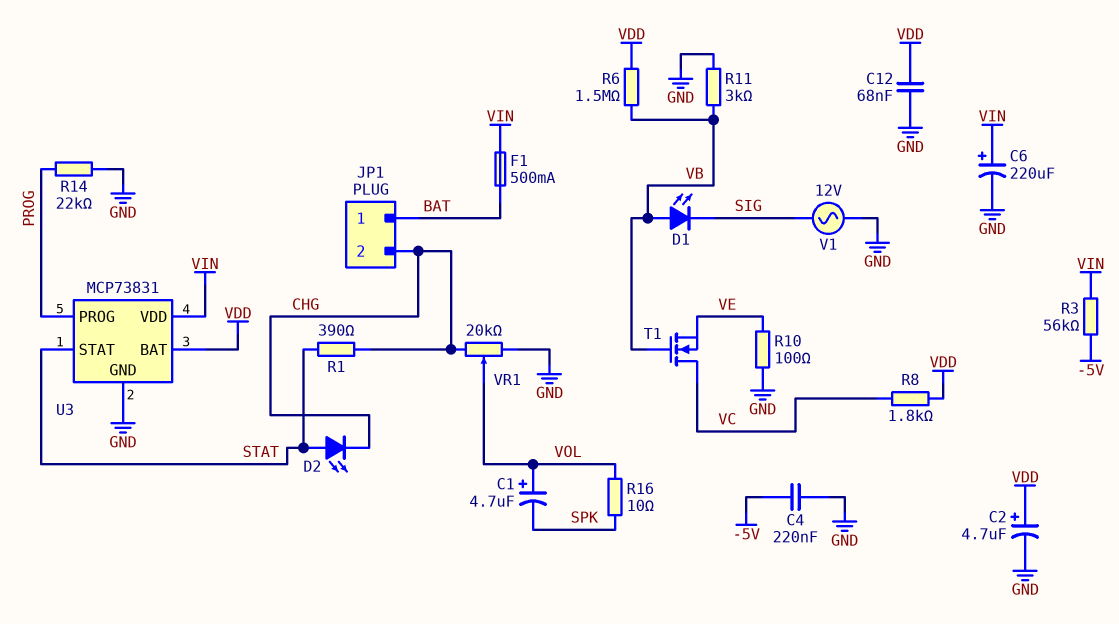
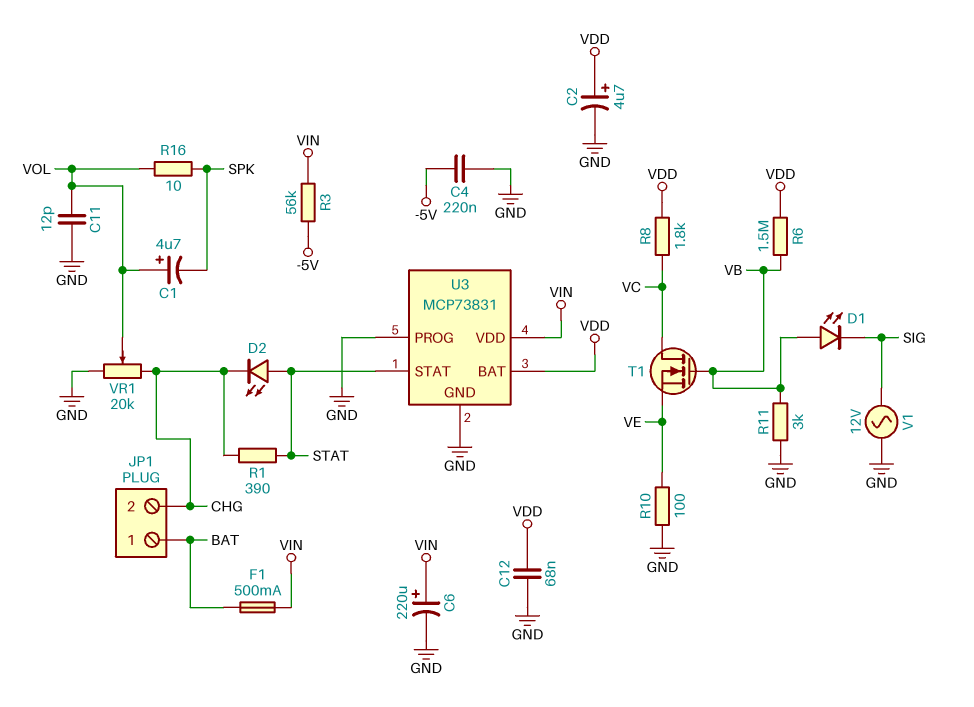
C11: none -> 12pF (GND, VOL)
R14: 22k (GND, PROG) -> none
U3 pin PROG: PROG -> GND

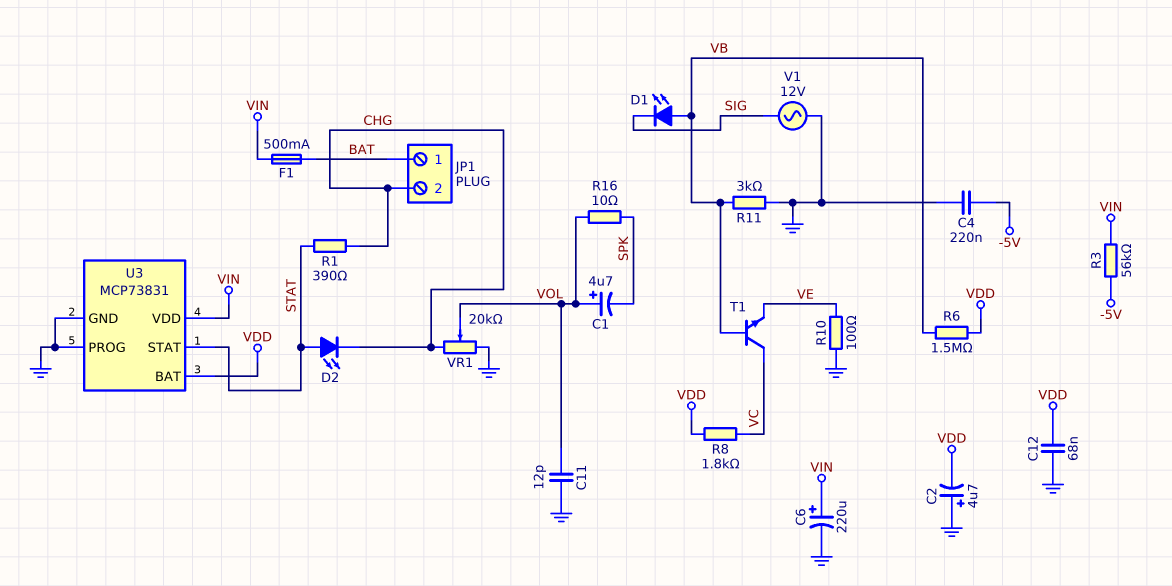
C2: 4.7uF (plus VDD, minus GND) -> 4.7uF (plus GND, minus VDD)
T1: NMOS (G VB, D VC, S VE) -> NPN (B VB, C VC, E VE)

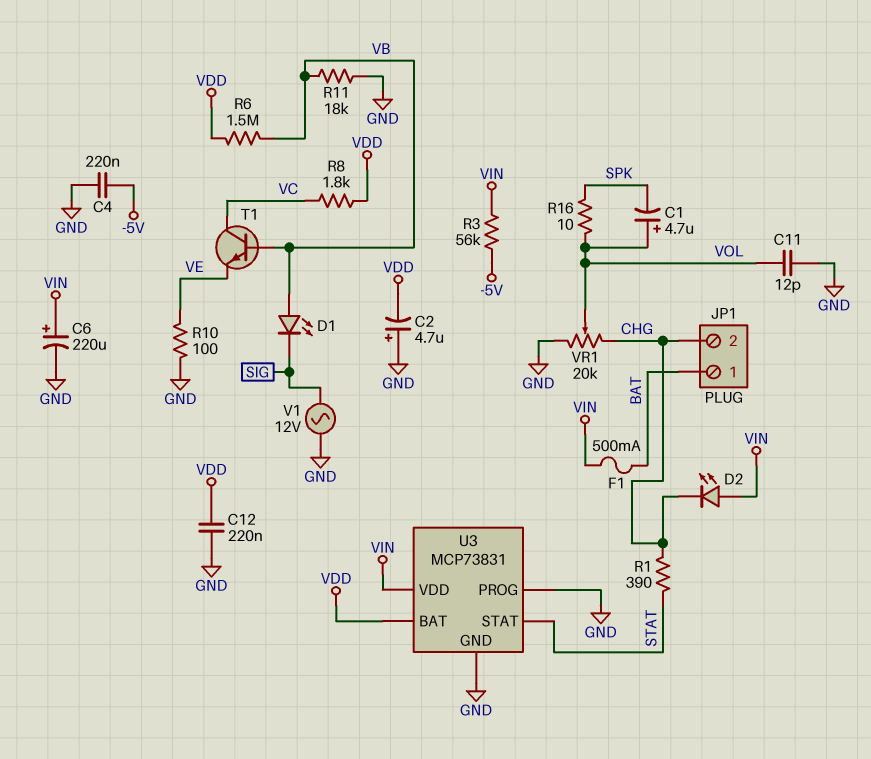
C12: 68nF (GND, VDD) -> 220nF (GND, VDD)
D2: LED (A STAT, K CHG) -> LED (A VIN, K CHG)
R11: 3k (GND, VB) -> 18k (GND, VB)

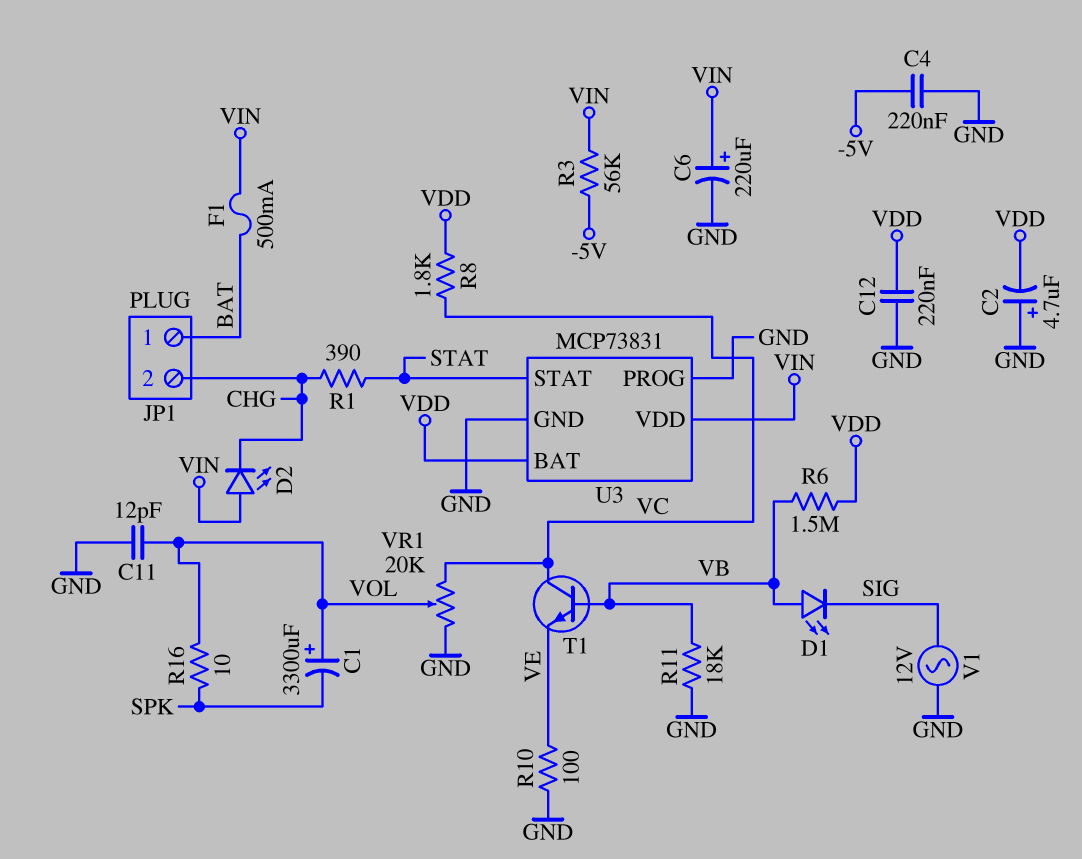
C1: 4.7uF (plus VOL, minus SPK) -> 3300uF (plus VOL, minus SPK)
VR1: 20k (CHG, GND, wiper VOL) -> 20k (GND, VC, wiper VOL)

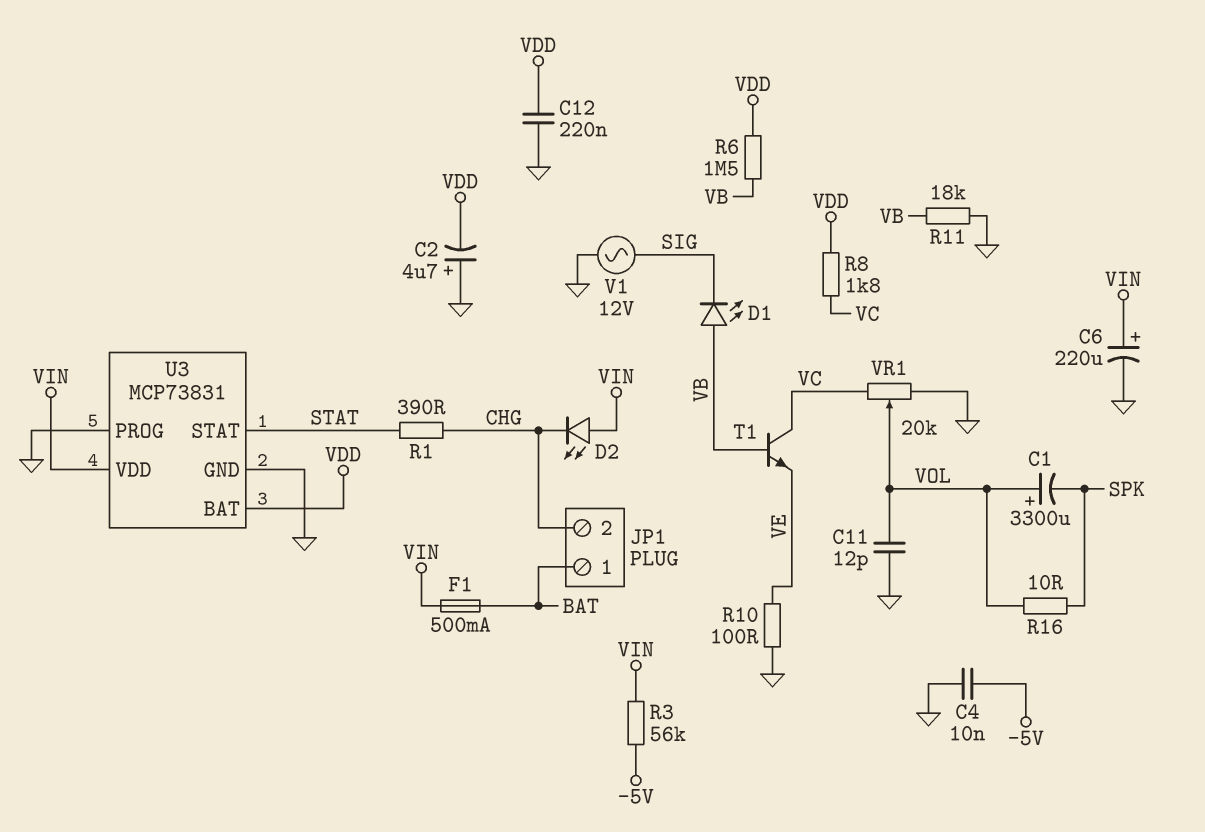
C4: 220nF (-5V, GND) -> 10nF (-5V, GND)

